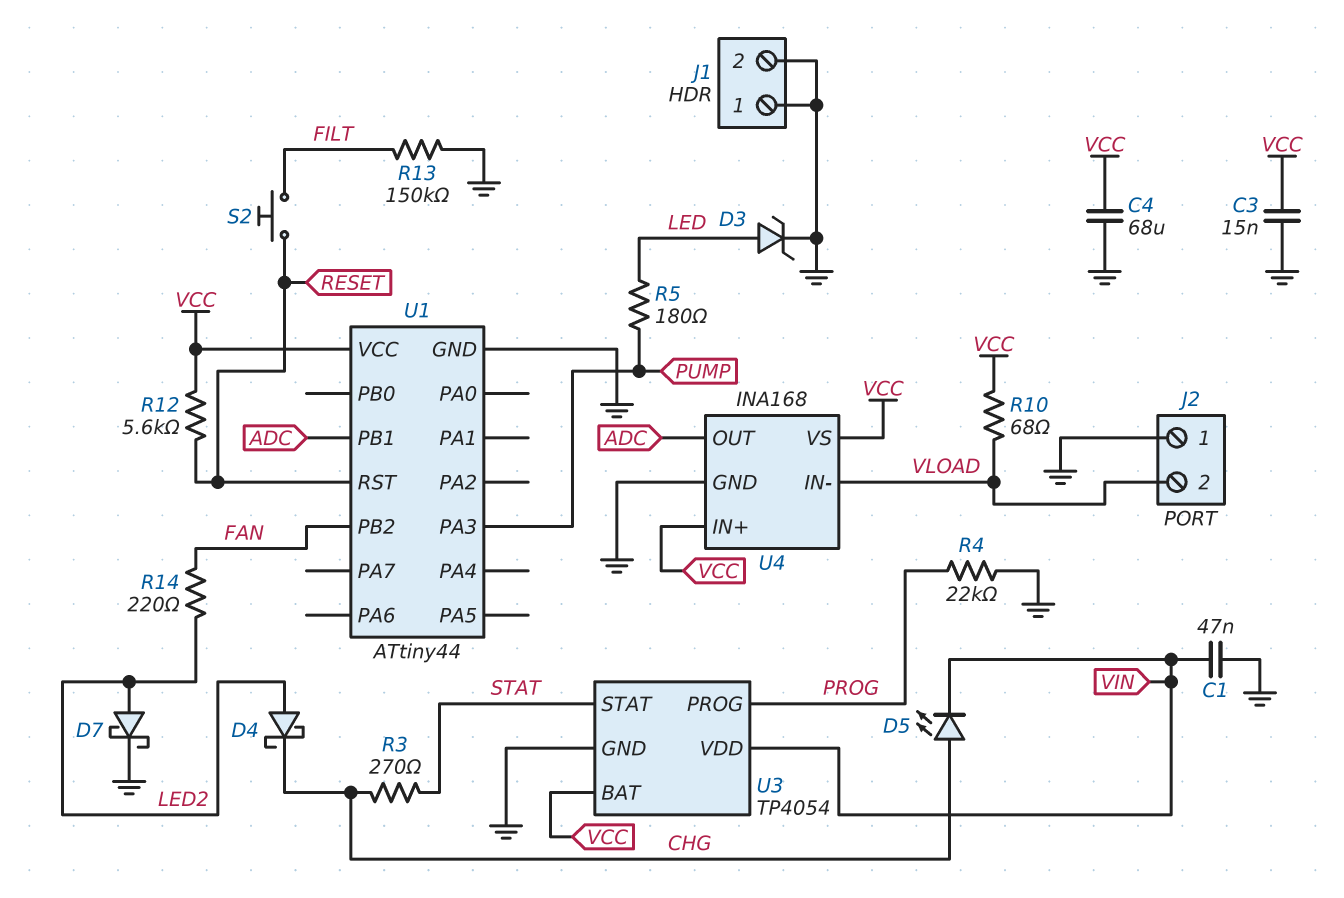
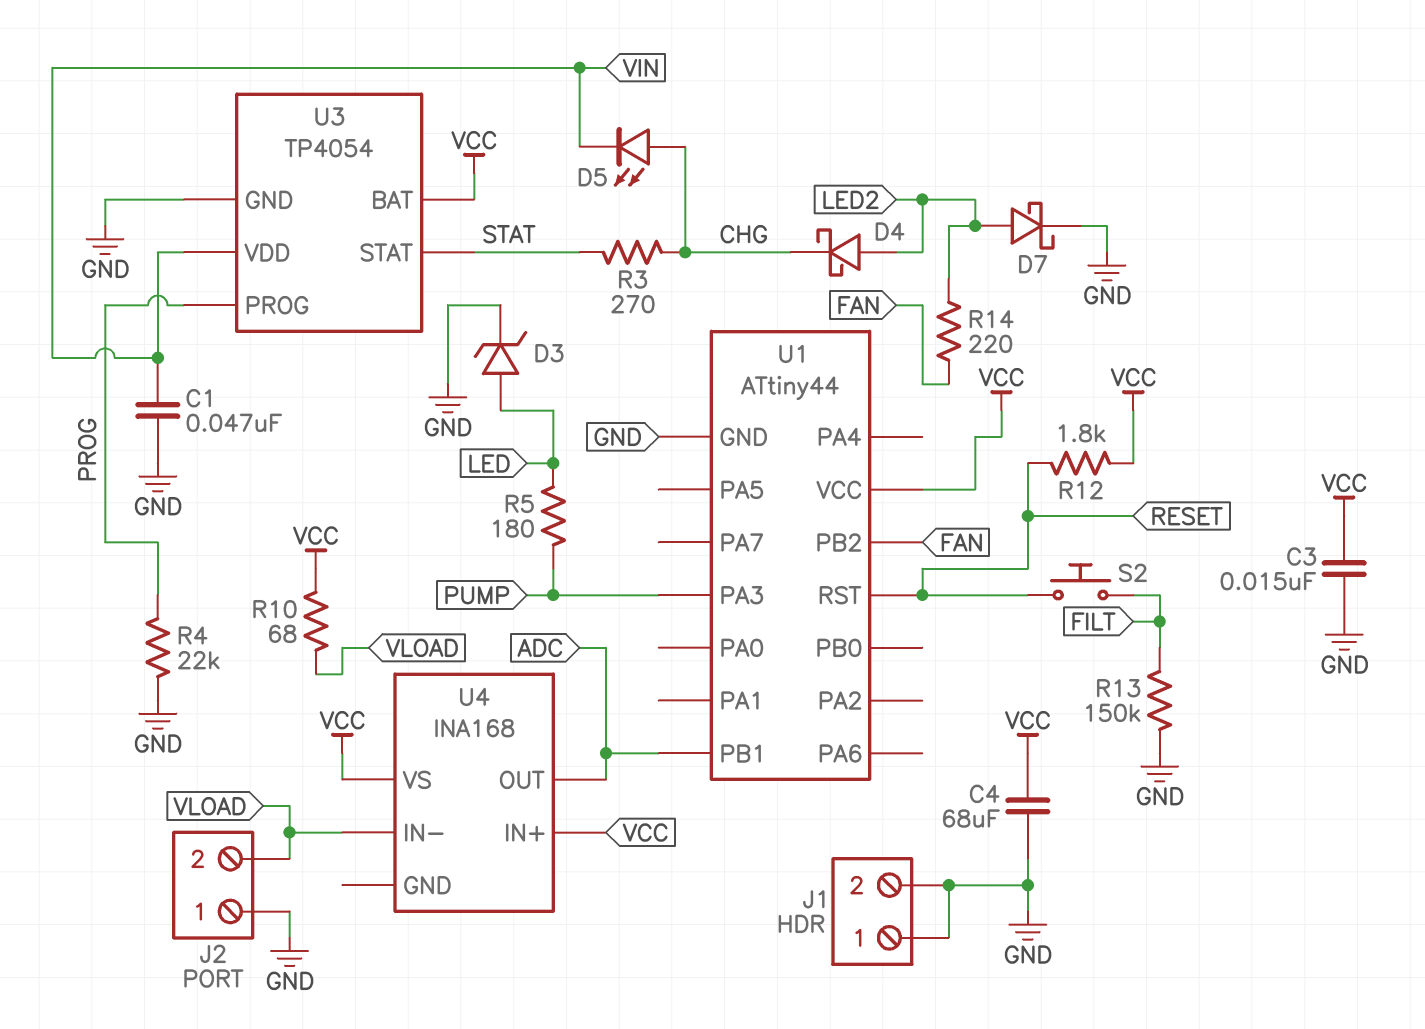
R12: 5.6k (RESET, VCC) -> 1.8k (RESET, VCC)
U4 pin GND: GND -> none

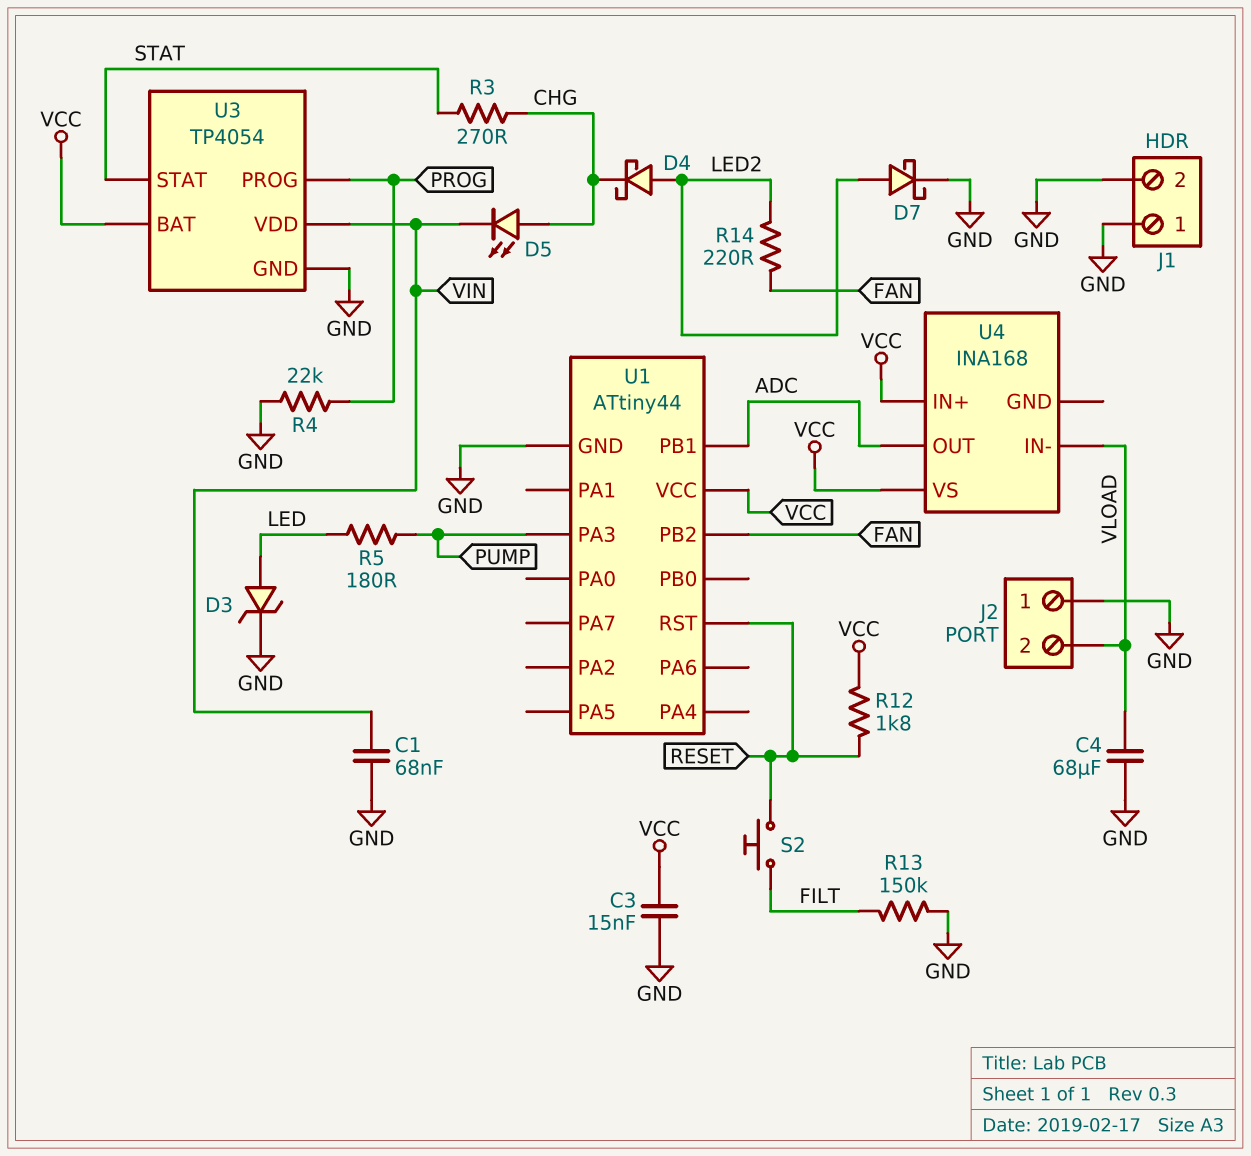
C1: 47nF (GND, VIN) -> 68nF (GND, VIN)
C4: 68uF (GND, VCC) -> 68uF (GND, VLOAD)
R10: 68 (VCC, VLOAD) -> none

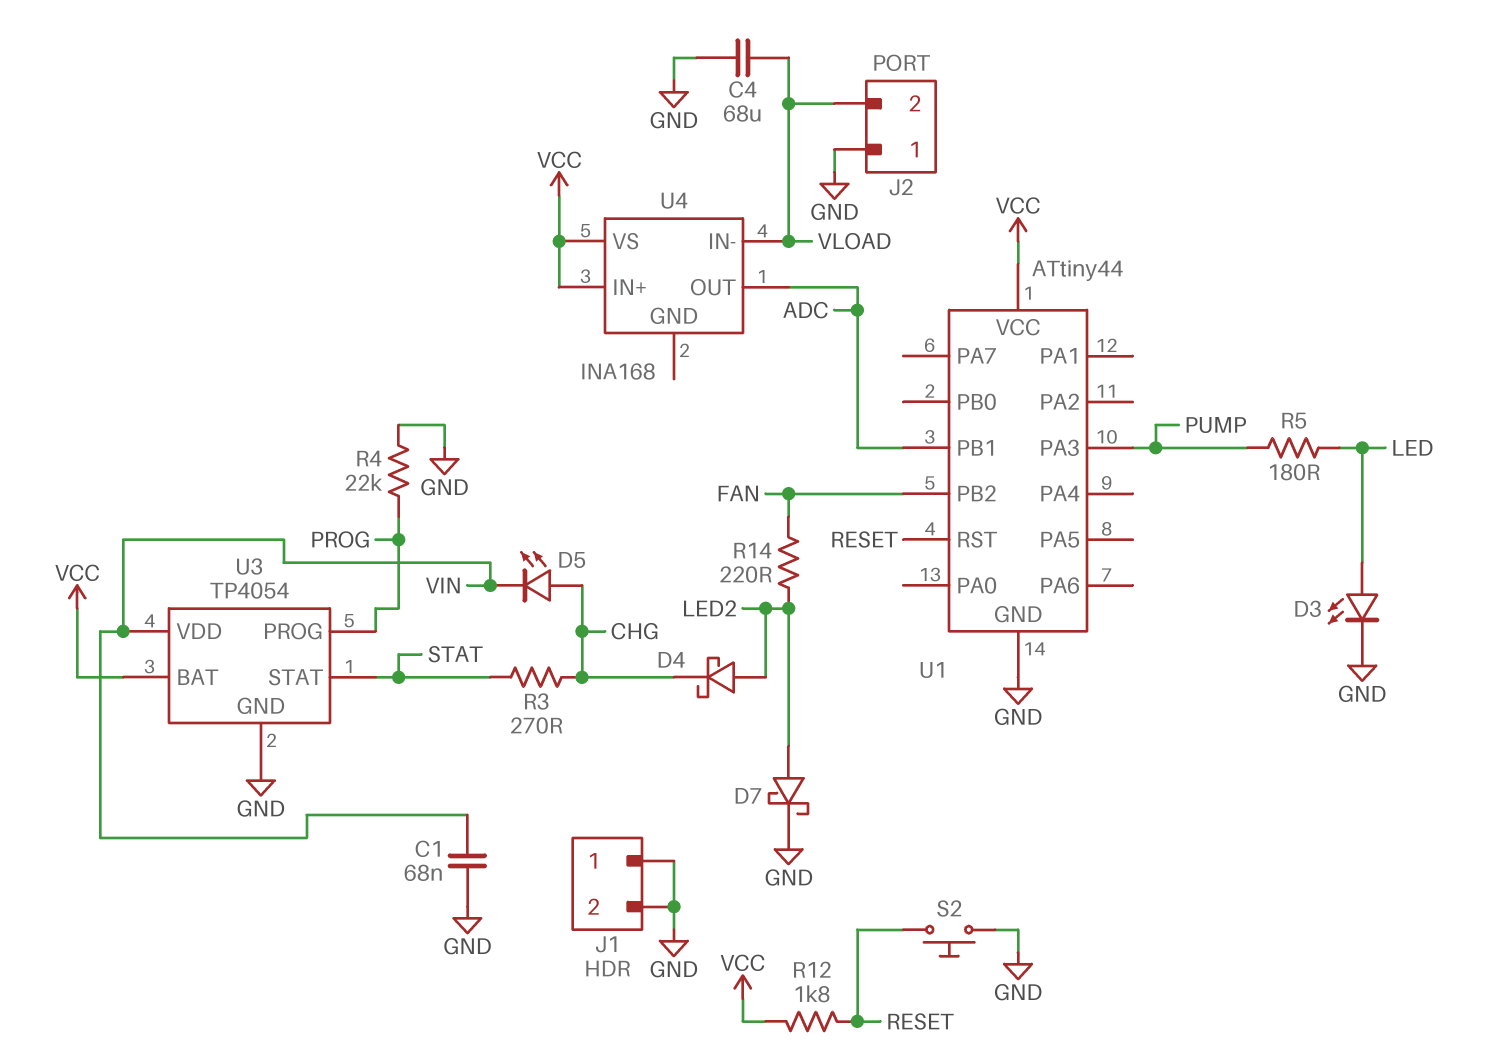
C3: 15nF (GND, VCC) -> none
D3: zener (A LED, K GND) -> LED (A LED, K GND)
R13: 150k (FILT, GND) -> none
S2: button (FILT, RESET) -> button (GND, RESET)

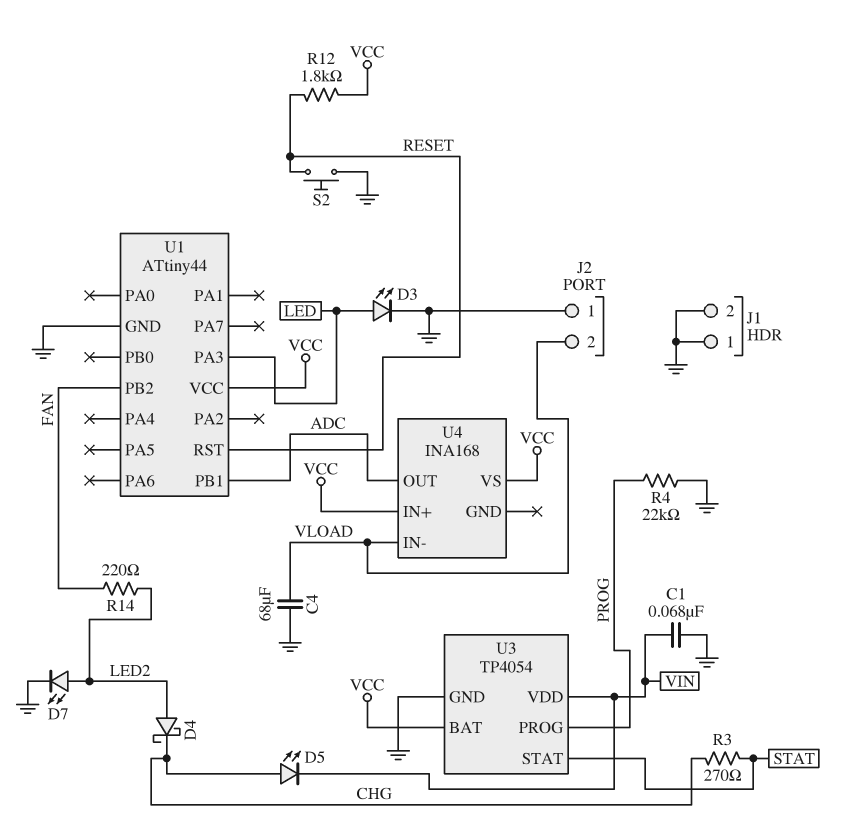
D7: schottky (A LED2, K GND) -> LED (A LED2, K GND)
R5: 180 (LED, PUMP) -> none
U1 pin PA3: PUMP -> LED

